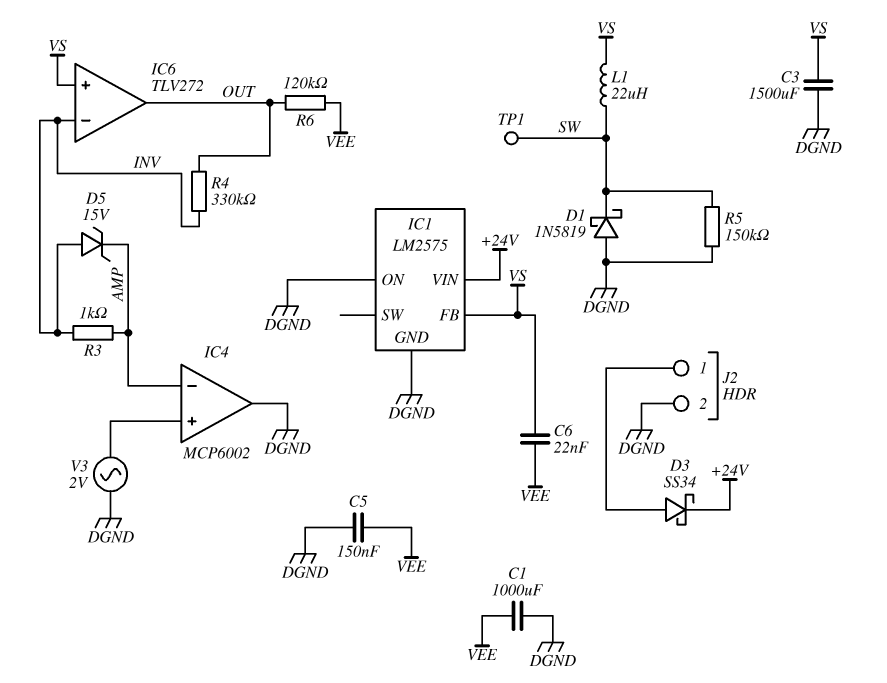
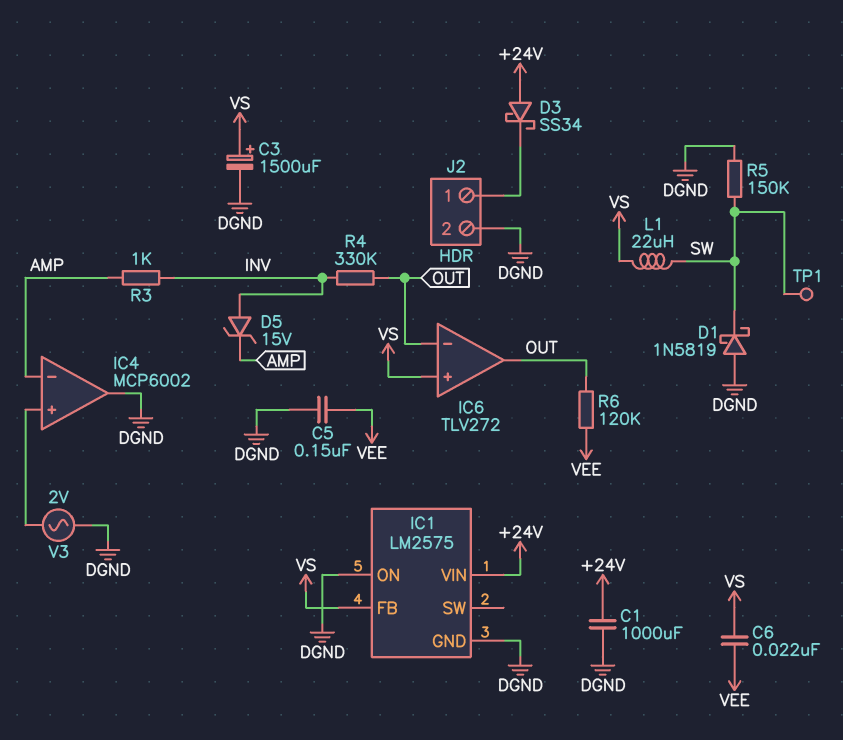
C1: 1000uF (DGND, VEE) -> 1000uF (+24V, DGND)
C3: 1500uF (DGND, VS) -> 1500uF (plus VS, minus DGND)
D3: schottky SS34 (A J2/1, K +24V) -> schottky SS34 (A +24V, K J2/1)
IC6 pin in-: INV -> OUT

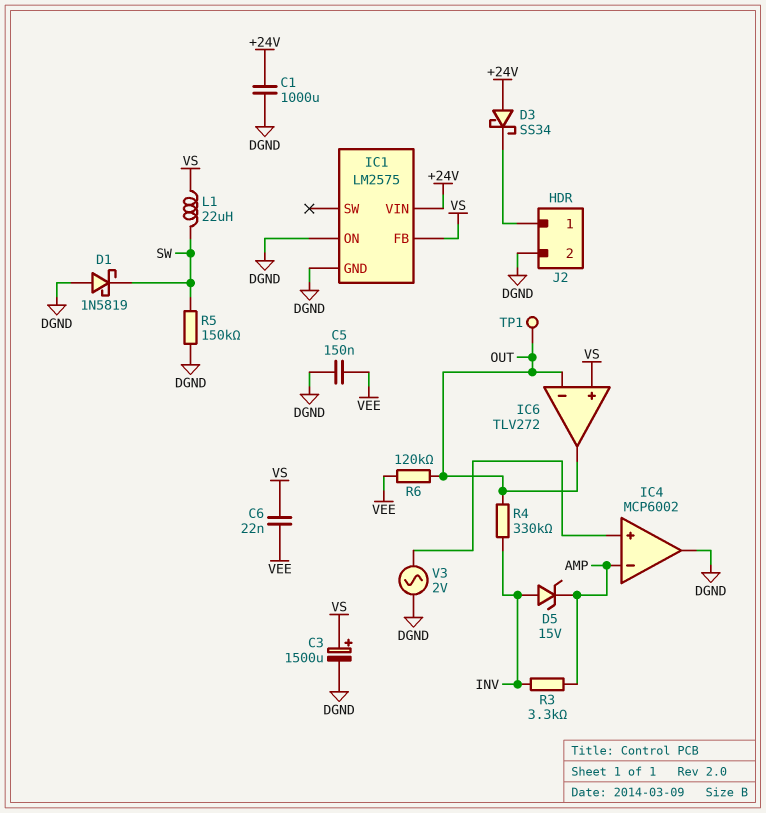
R3: 1k (AMP, INV) -> 3.3k (AMP, INV)
TP1: test point (SW) -> test point (OUT)

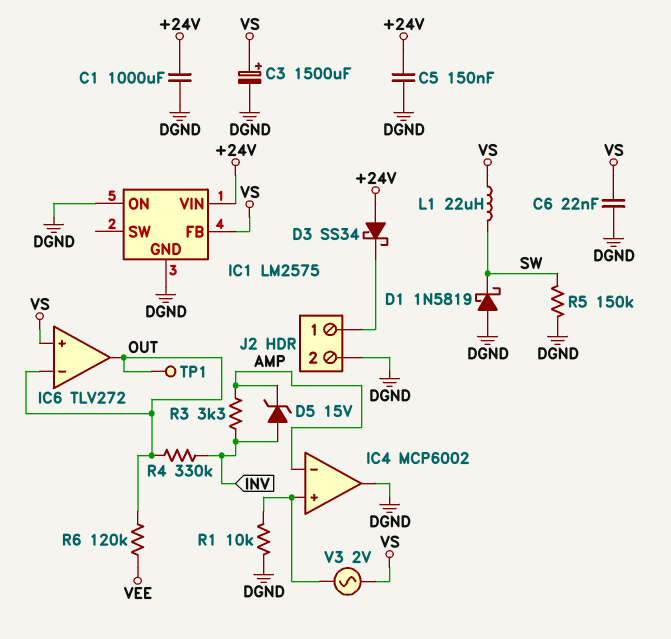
C5: 150nF (DGND, VEE) -> 150nF (+24V, DGND)
C6: 22nF (VEE, VS) -> 22nF (DGND, VS)
R1: none -> 10k (DGND, IC4/in+)
V3: AC 2V (DGND, IC4/in+) -> AC 2V (IC4/in+, VS)

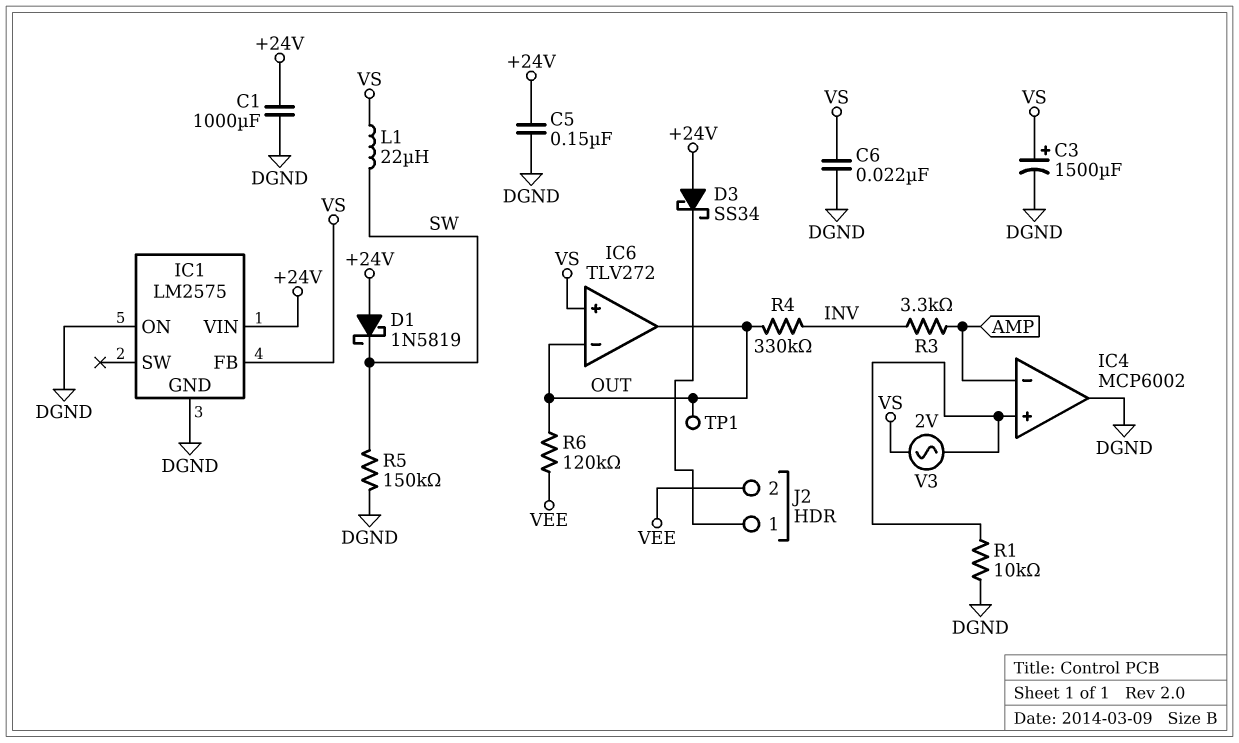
D1: schottky 1N5819 (A DGND, K SW) -> schottky 1N5819 (A +24V, K SW)
D5: zener 15V (A INV, K AMP) -> none
J2 pin 2: DGND -> VEE

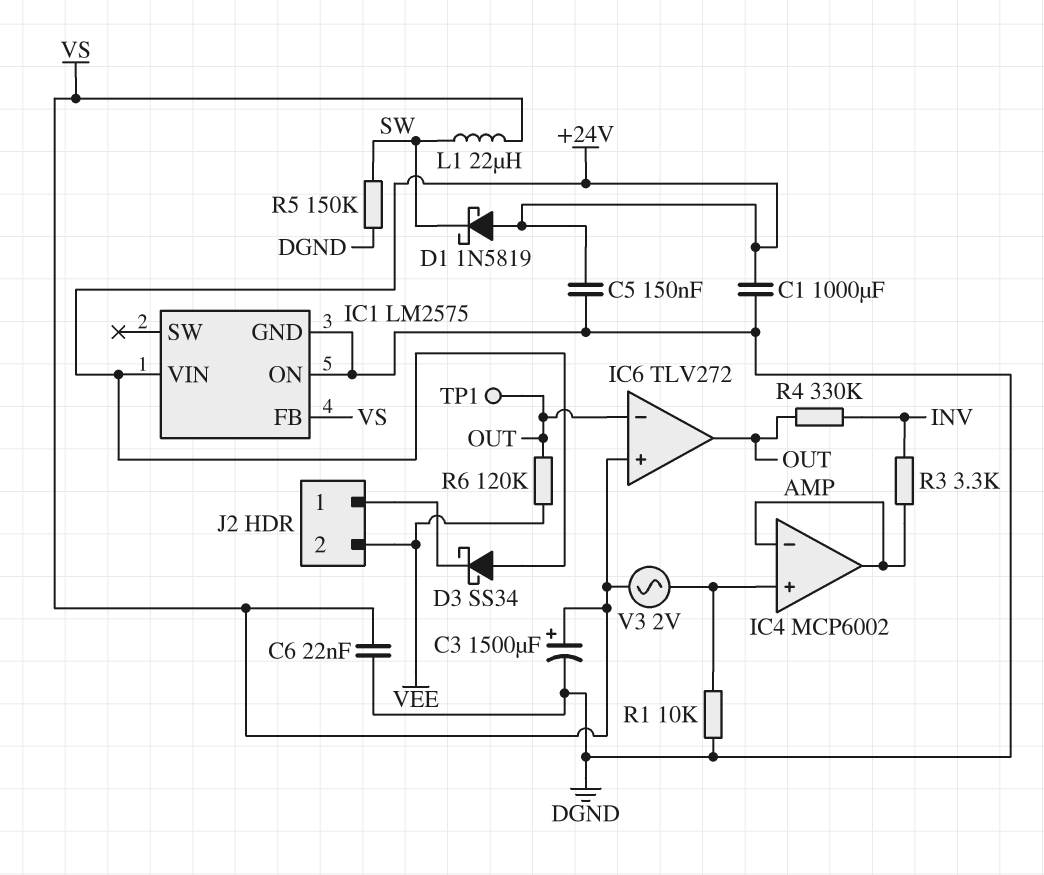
IC4 pin out: DGND -> AMP

